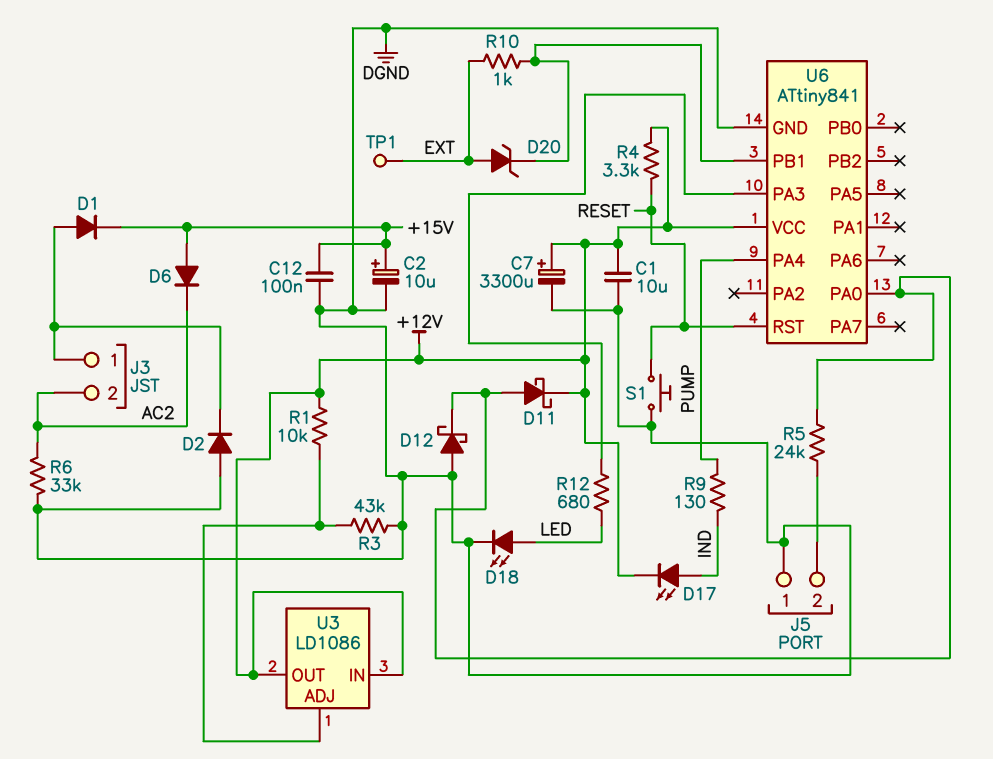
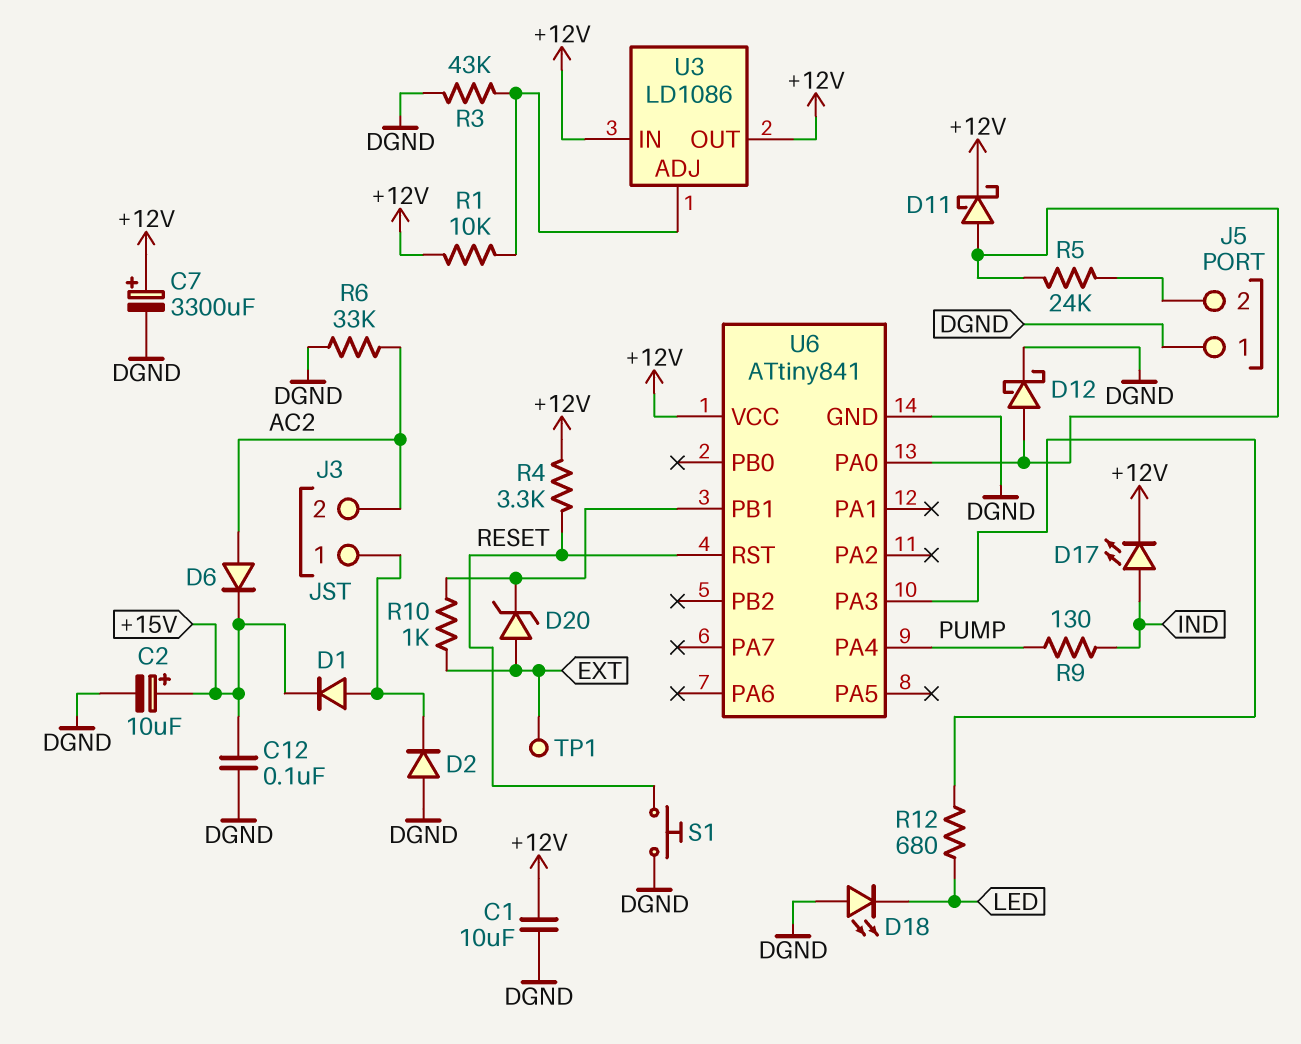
D6: diode (A +15V, K AC2) -> diode (A AC2, K +15V)
D12: schottky (A DGND, K U6/PA0) -> schottky (A U6/PA0, K DGND)
D18: LED (A LED, K DGND) -> LED (A DGND, K LED)

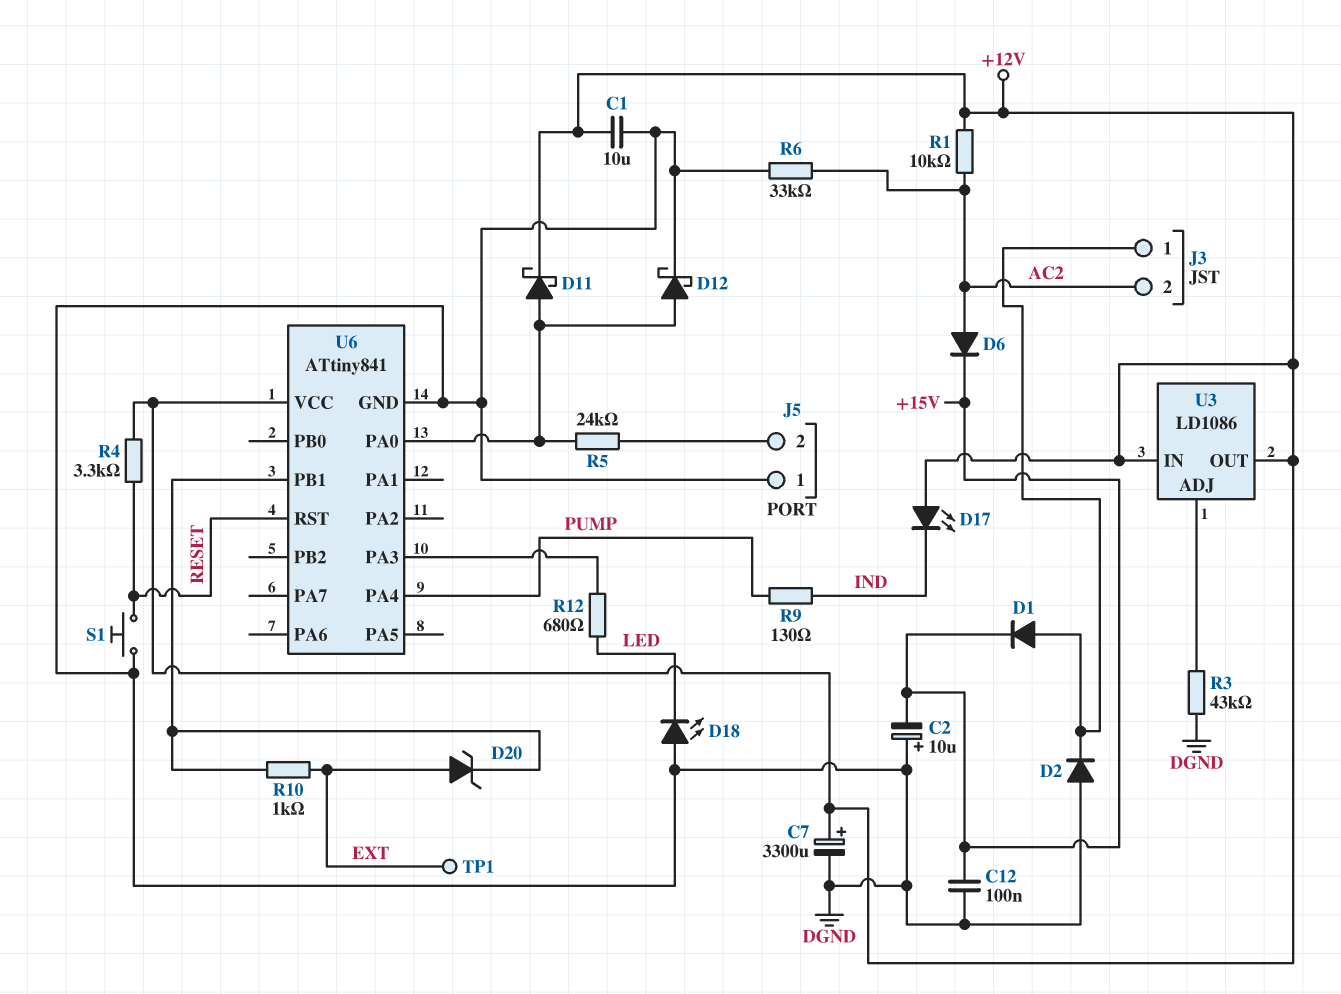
C2: 10uF (plus +15V, minus DGND) -> 10uF (plus DGND, minus +15V)
D17: LED (A IND, K +12V) -> LED (A +12V, K IND)
R1: 10k (+12V, U3/ADJ) -> 10k (+12V, AC2)

